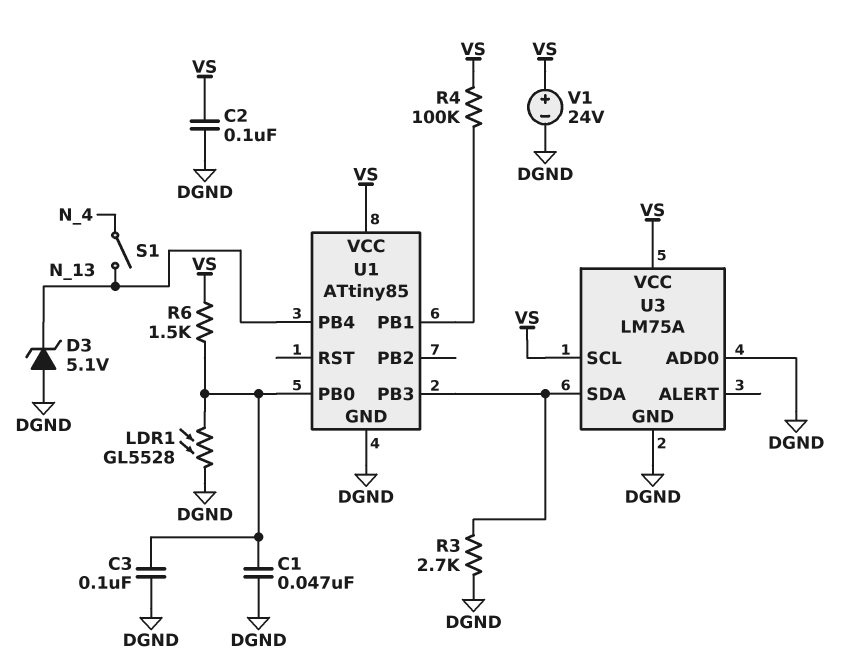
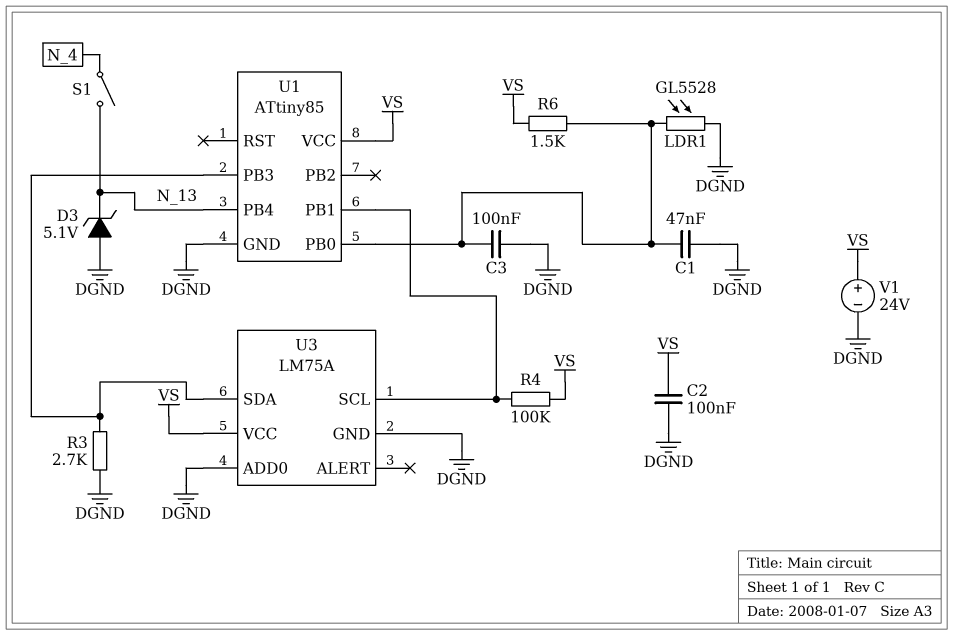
U3 pin SCL: VS -> U1/PB1

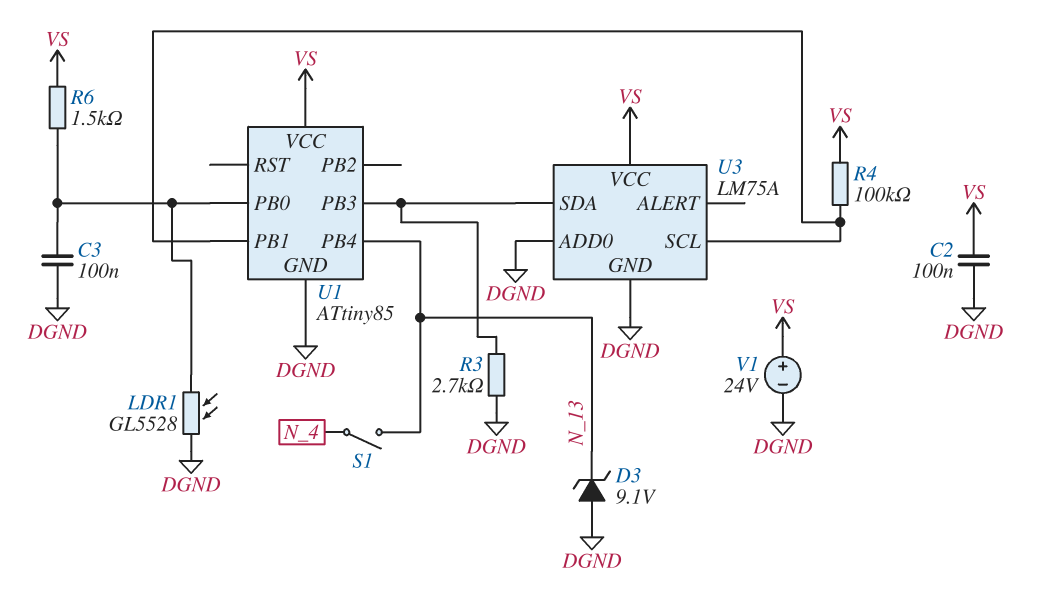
C1: 47nF (DGND, U1/PB0) -> none
D3: zener 5.1V (A DGND, K N_13) -> zener 9.1V (A DGND, K N_13)

